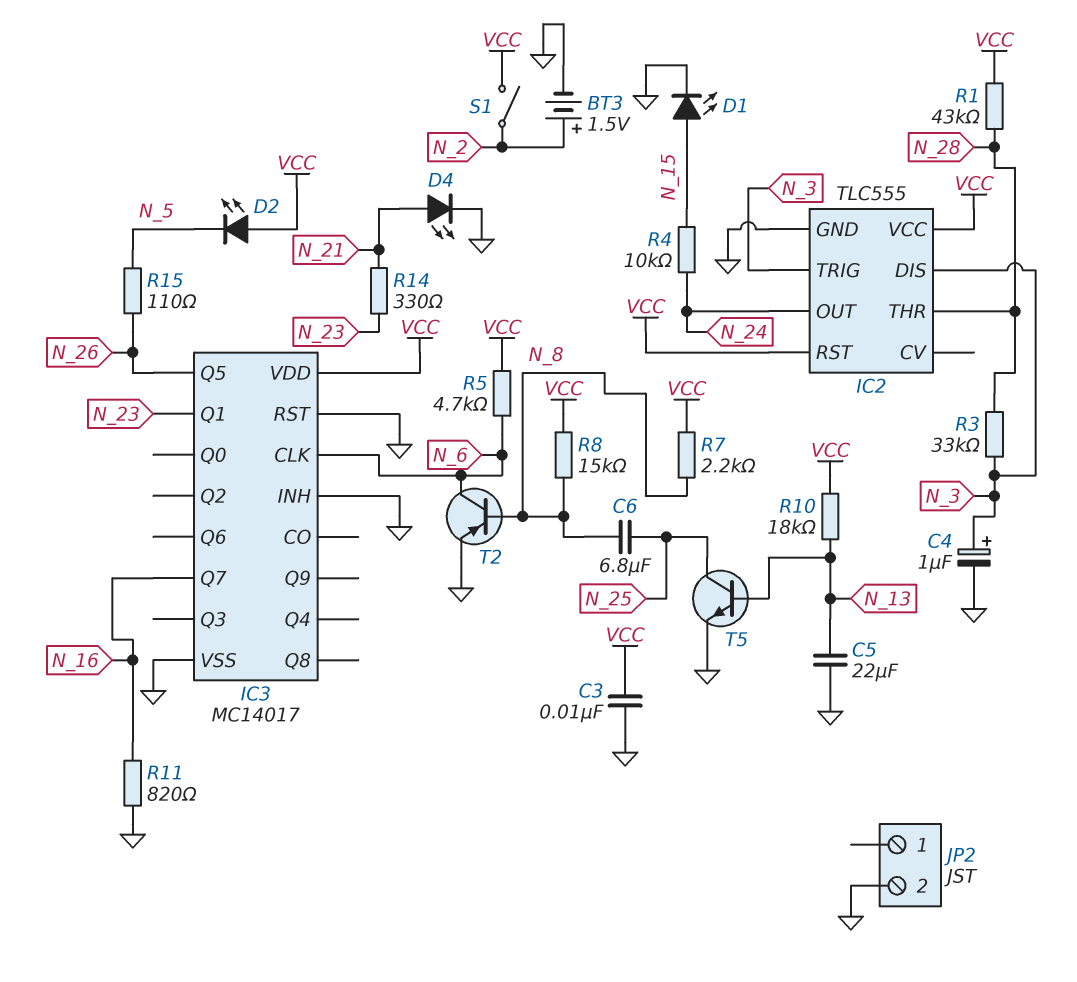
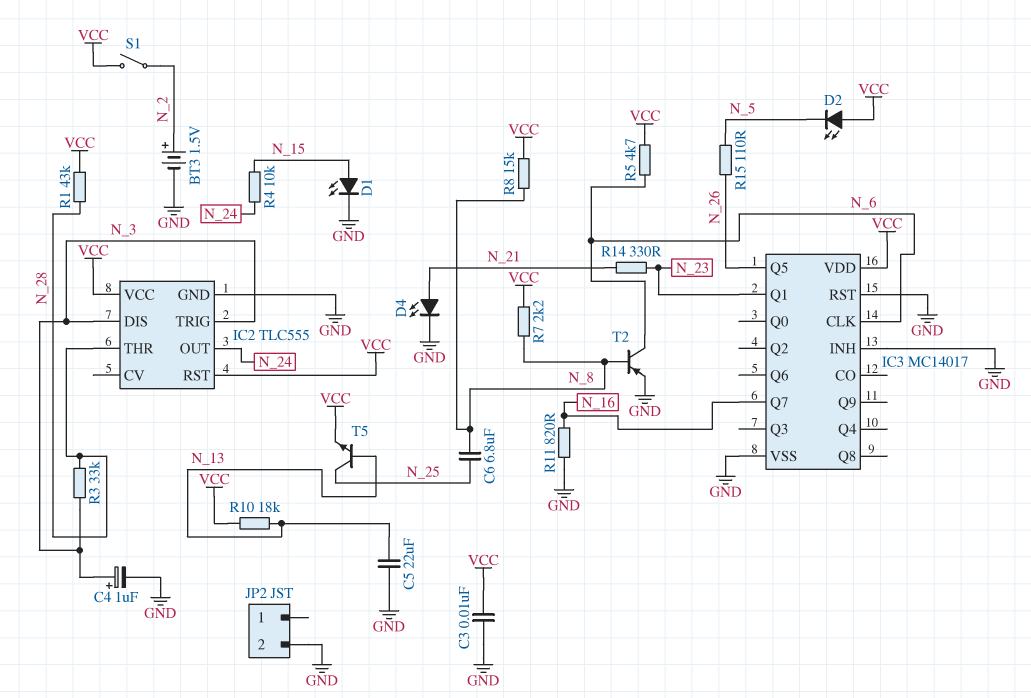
T5: NPN (B N_13, C N_25, E GND) -> NPN (B N_13, C N_25, E VCC)

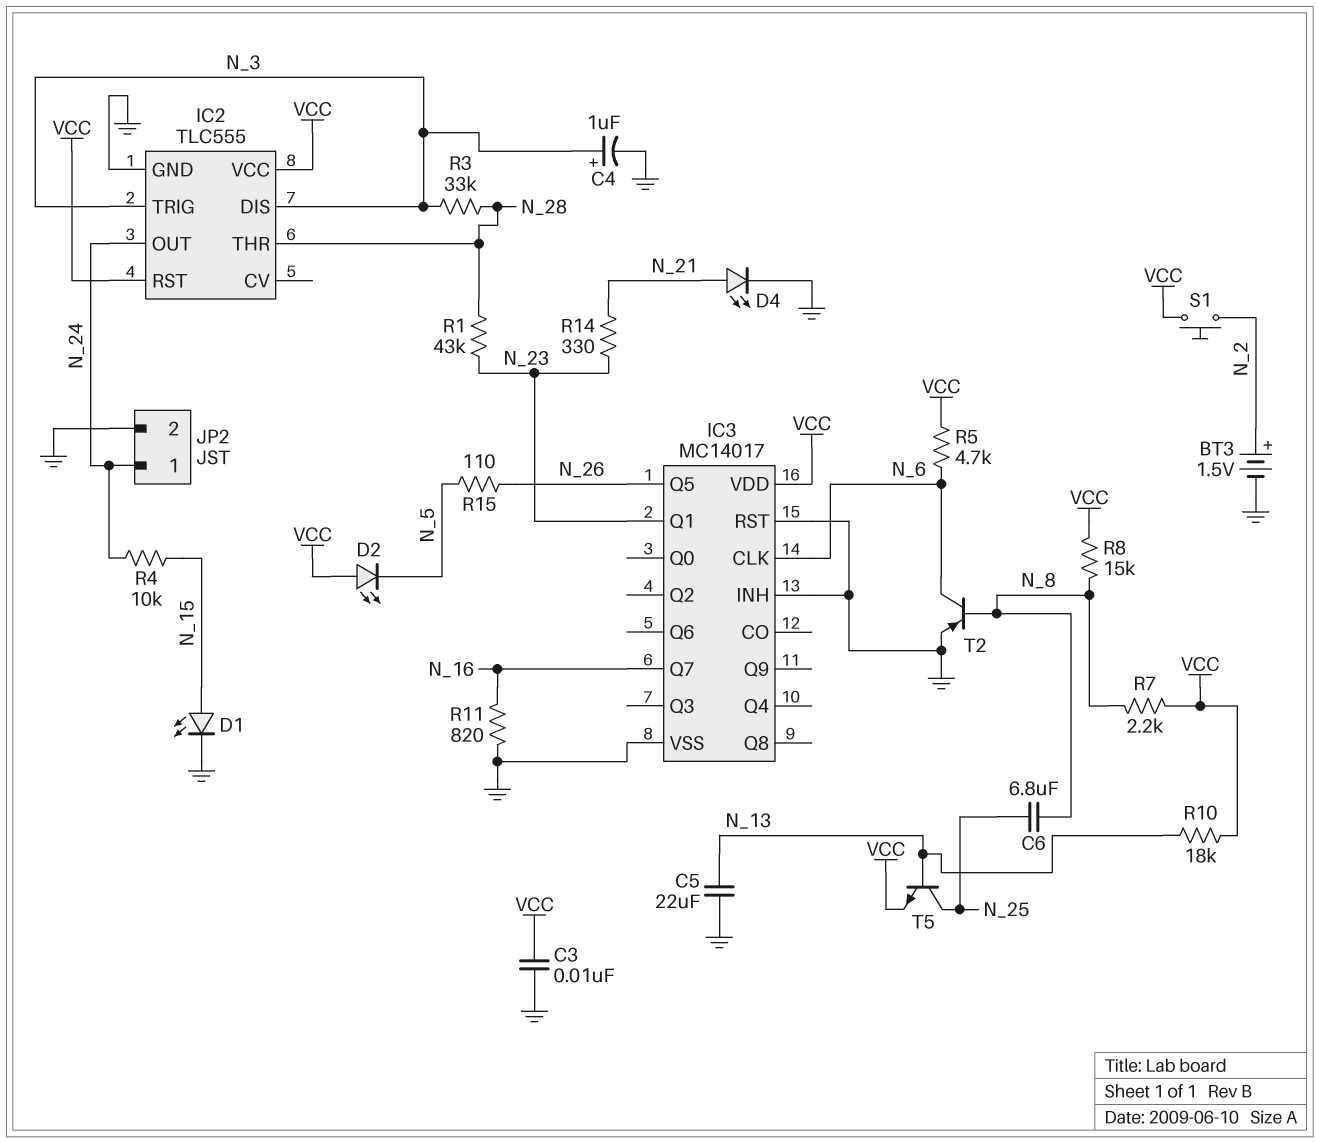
JP2 pin 1: none -> N_24
R1: 43k (N_28, VCC) -> 43k (N_23, N_28)
S1: switch (N_2, VCC) -> button (N_2, VCC)

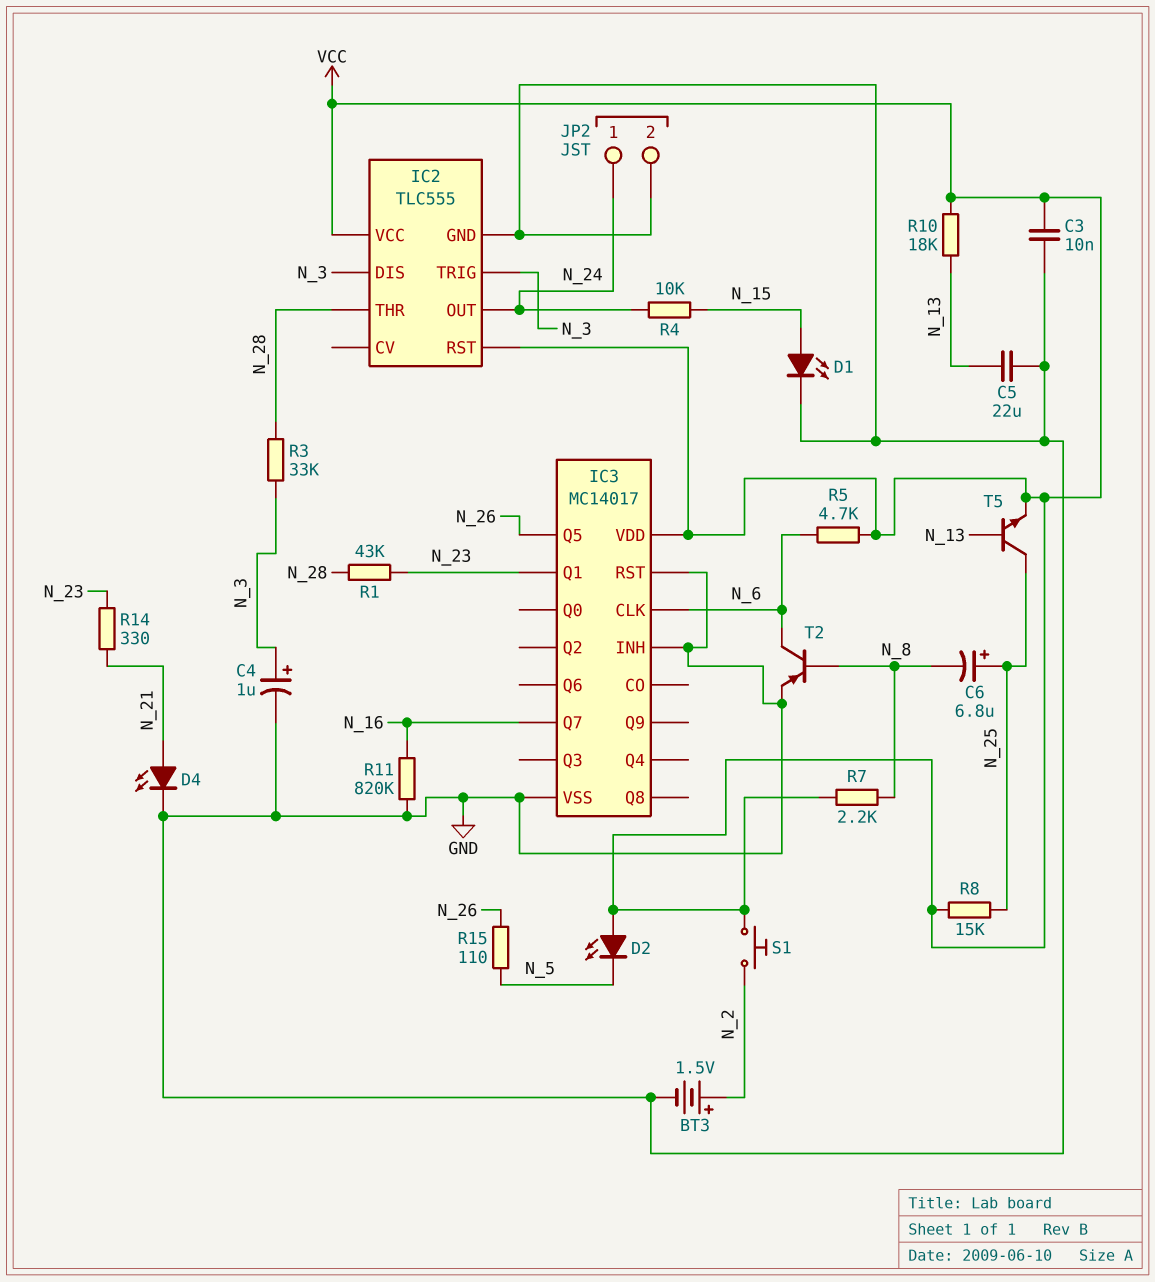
C6: 6.8uF (N_8, N_25) -> 6.8uF (plus N_25, minus N_8)
R8: 15k (N_8, VCC) -> 15k (N_25, VCC)
R11: 820 (GND, N_16) -> 820k (GND, N_16)

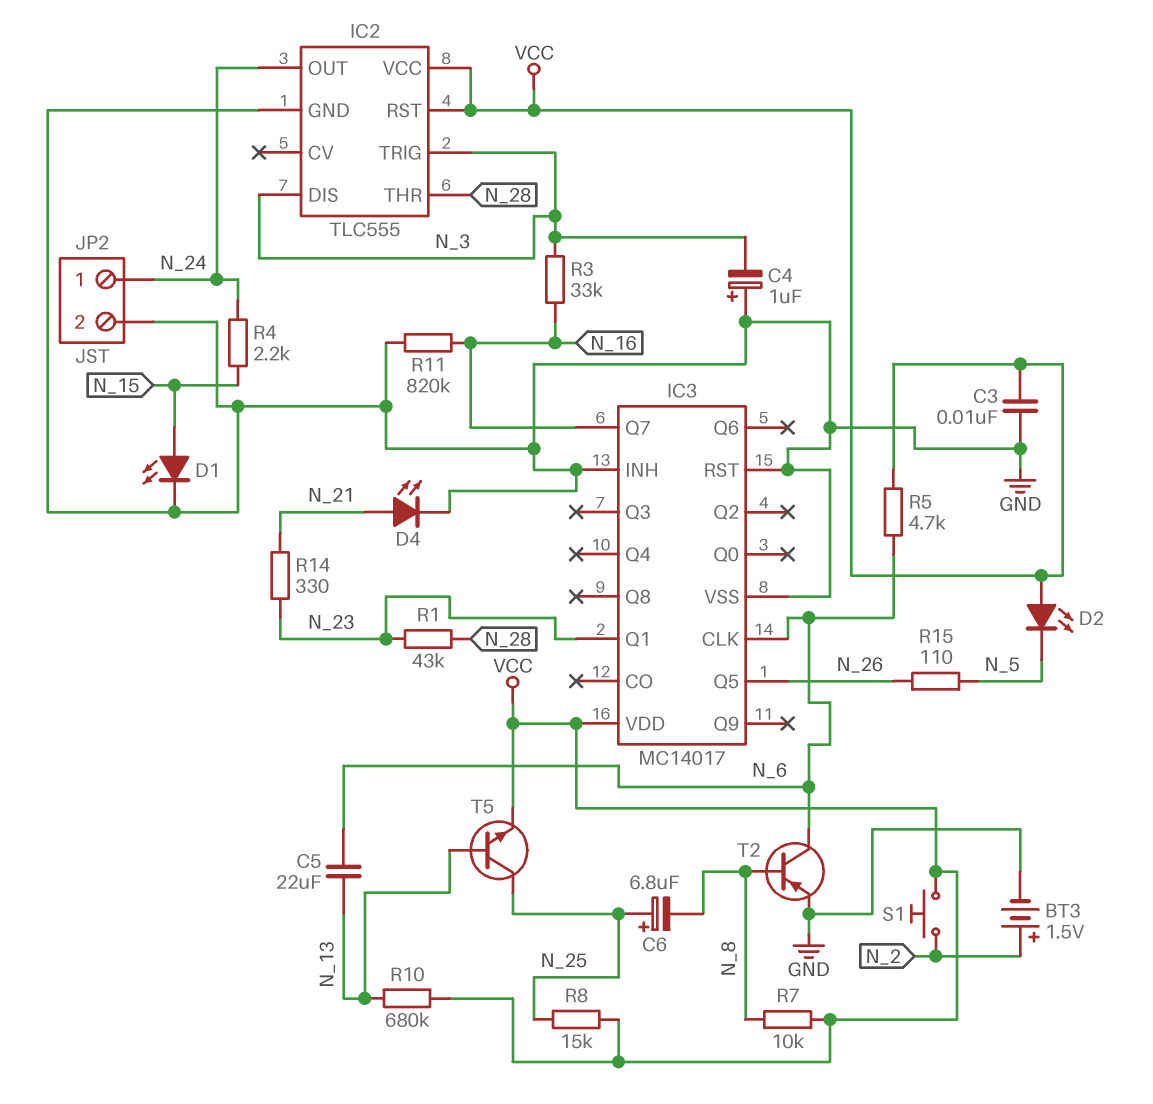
C4: 1uF (plus N_3, minus GND) -> 1uF (plus GND, minus N_3)
C5: 22uF (GND, N_13) -> 22uF (N_6, N_13)
R3: 33k (N_3, N_28) -> 33k (N_3, N_16)
R4: 10k (N_15, N_24) -> 2.2k (N_15, N_24)
R7: 2.2k (N_8, VCC) -> 10k (N_8, VCC)
R10: 18k (N_13, VCC) -> 680k (N_13, VCC)

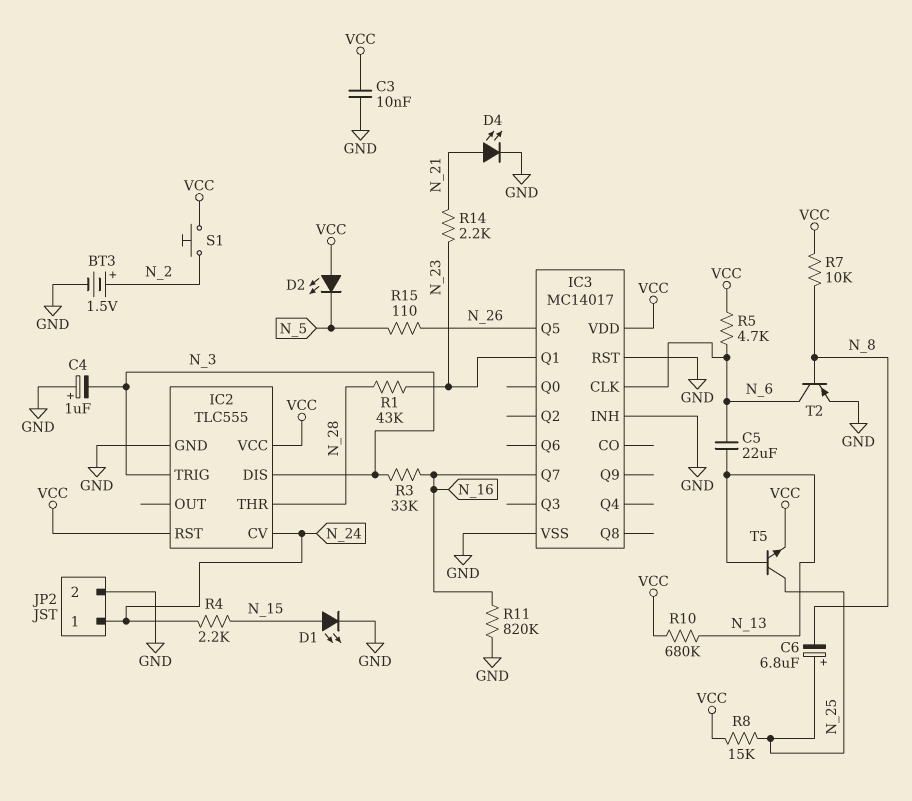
IC2 pin CV: none -> N_24
IC2 pin OUT: N_24 -> none
R14: 330 (N_21, N_23) -> 2.2k (N_21, N_23)

